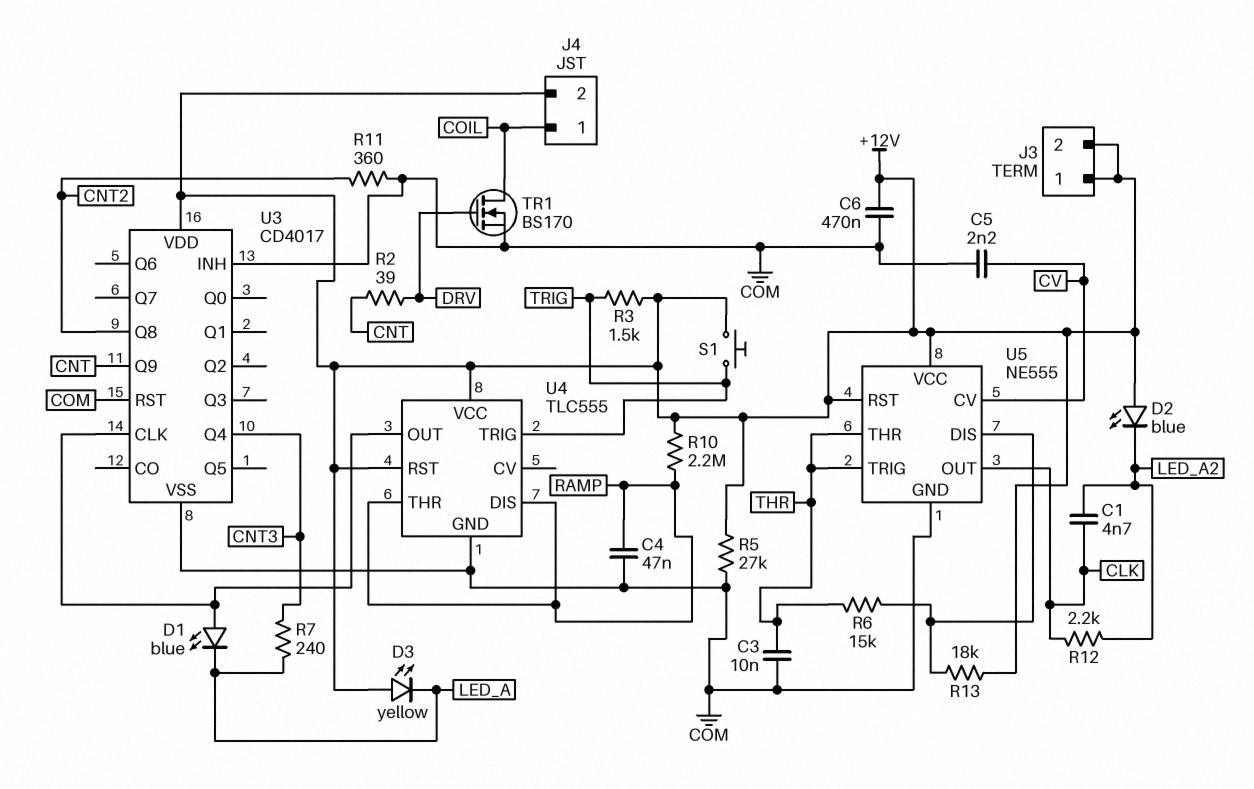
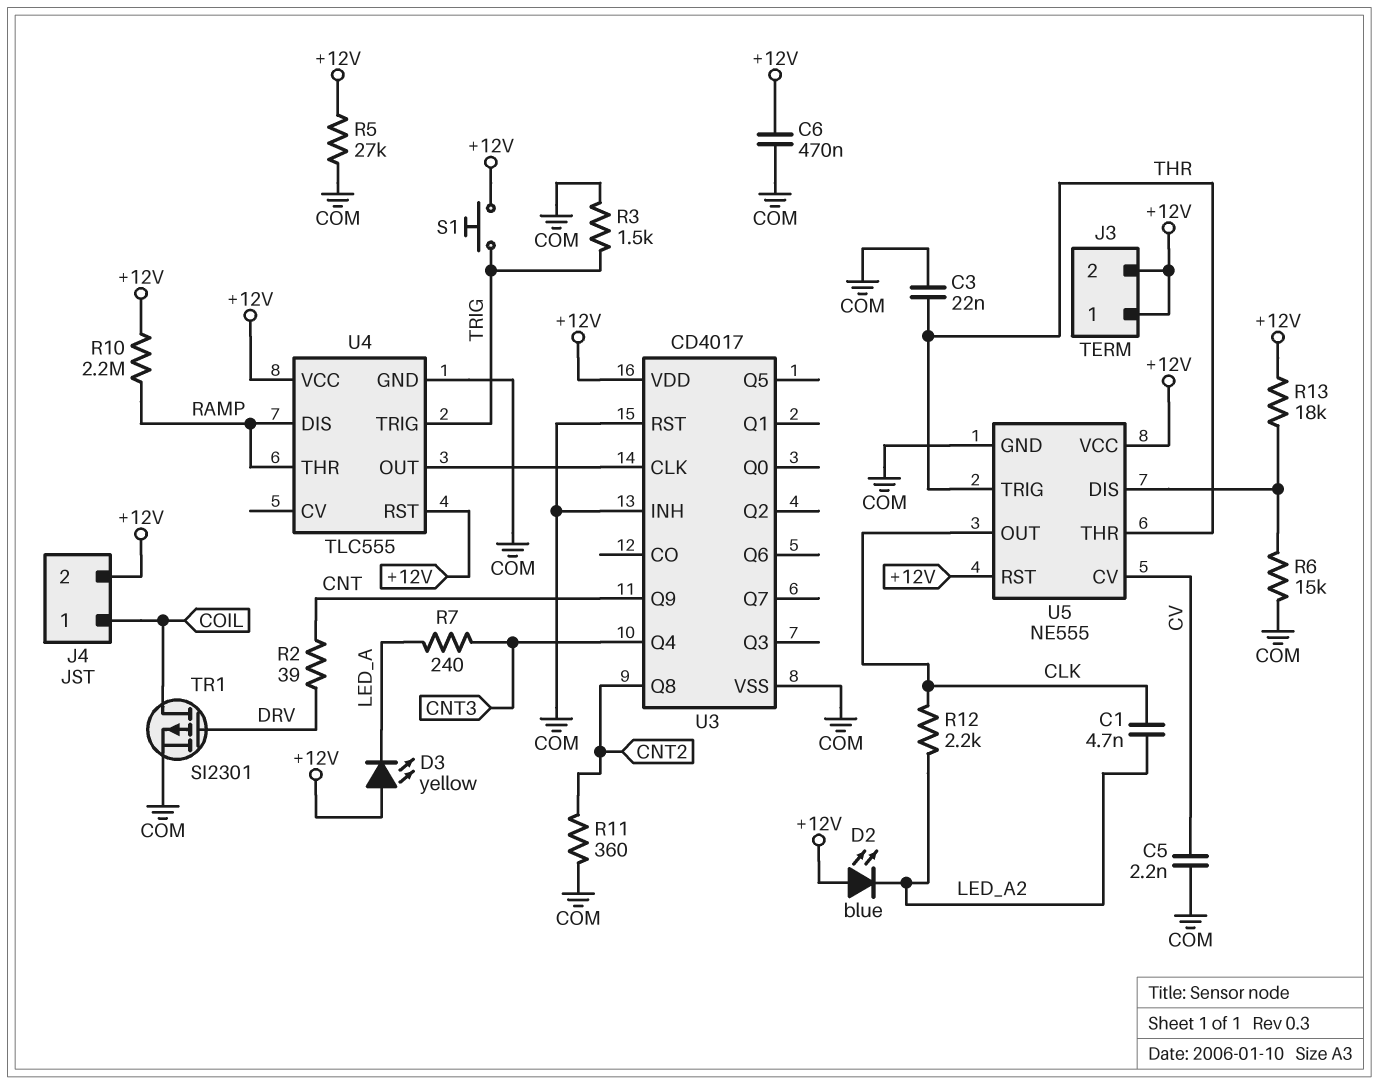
C3: 10nF (COM, THR) -> 22nF (COM, THR)
C4: 47nF (COM, RAMP) -> none
D1: LED blue (A U3/CLK, K LED_A) -> none
R3: 1.5k (+12V, TRIG) -> 1.5k (COM, TRIG)
R6: 15k (THR, U5/DIS) -> 15k (COM, U5/DIS)
TR1: NMOS BS170 (G DRV, D COIL, S COM) -> PMOS SI2301 (G DRV, D COIL, S COM)

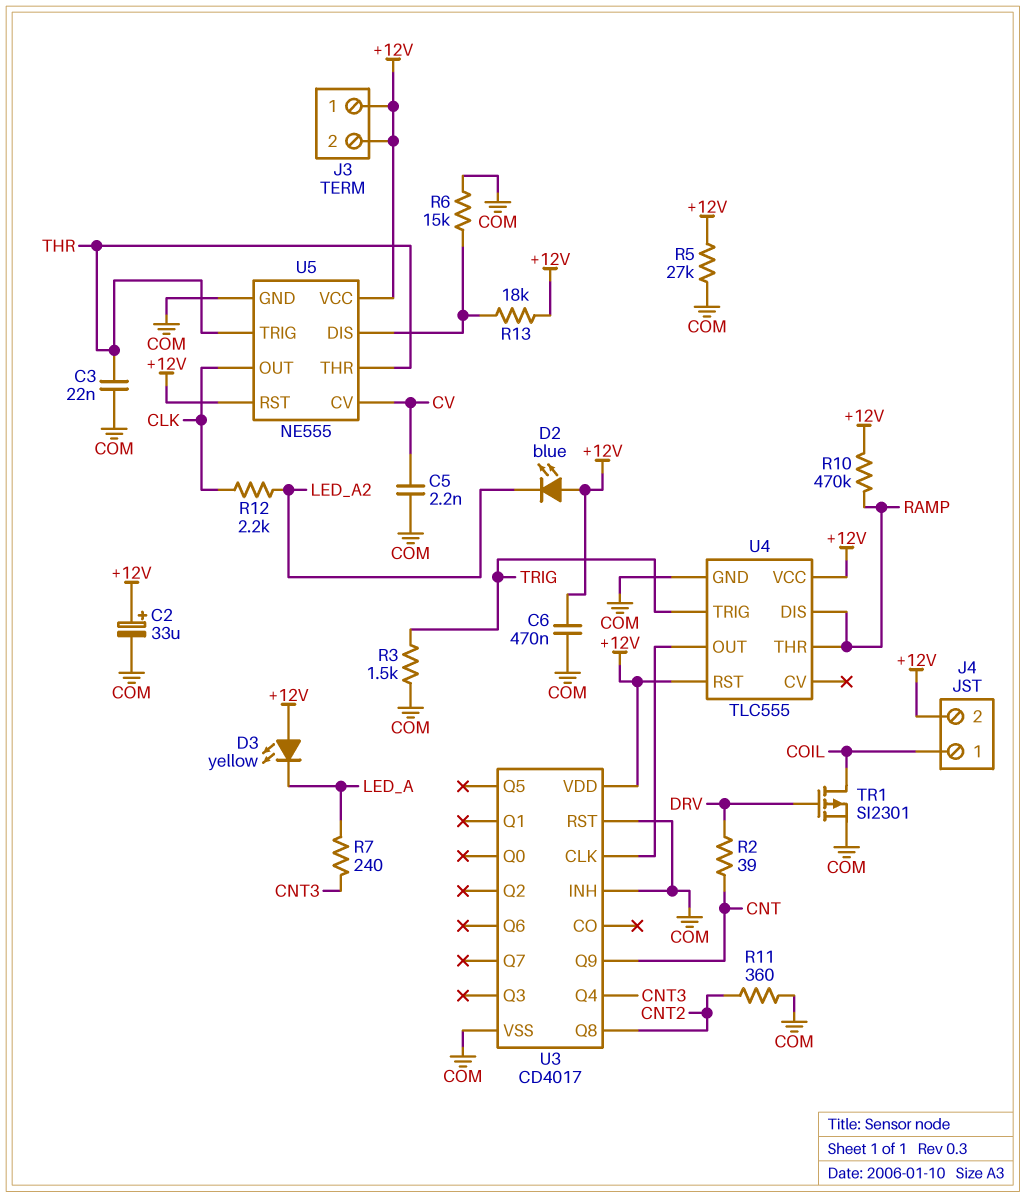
C1: 4.7nF (CLK, LED_A2) -> none
C2: none -> 33uF (plus +12V, minus COM)
R10: 2.2M (+12V, RAMP) -> 470k (+12V, RAMP)
S1: button (+12V, TRIG) -> none

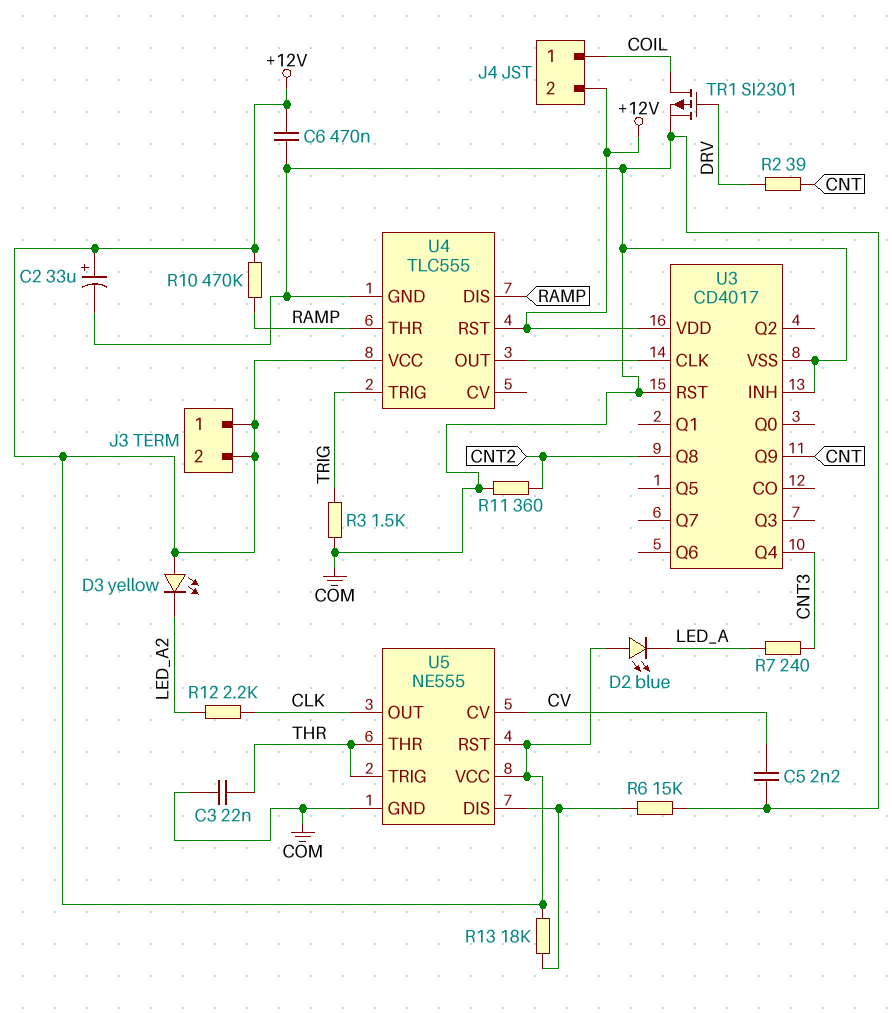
D2: LED blue (A +12V, K LED_A2) -> LED blue (A +12V, K LED_A)
D3: LED yellow (A +12V, K LED_A) -> LED yellow (A +12V, K LED_A2)
R5: 27k (+12V, COM) -> none

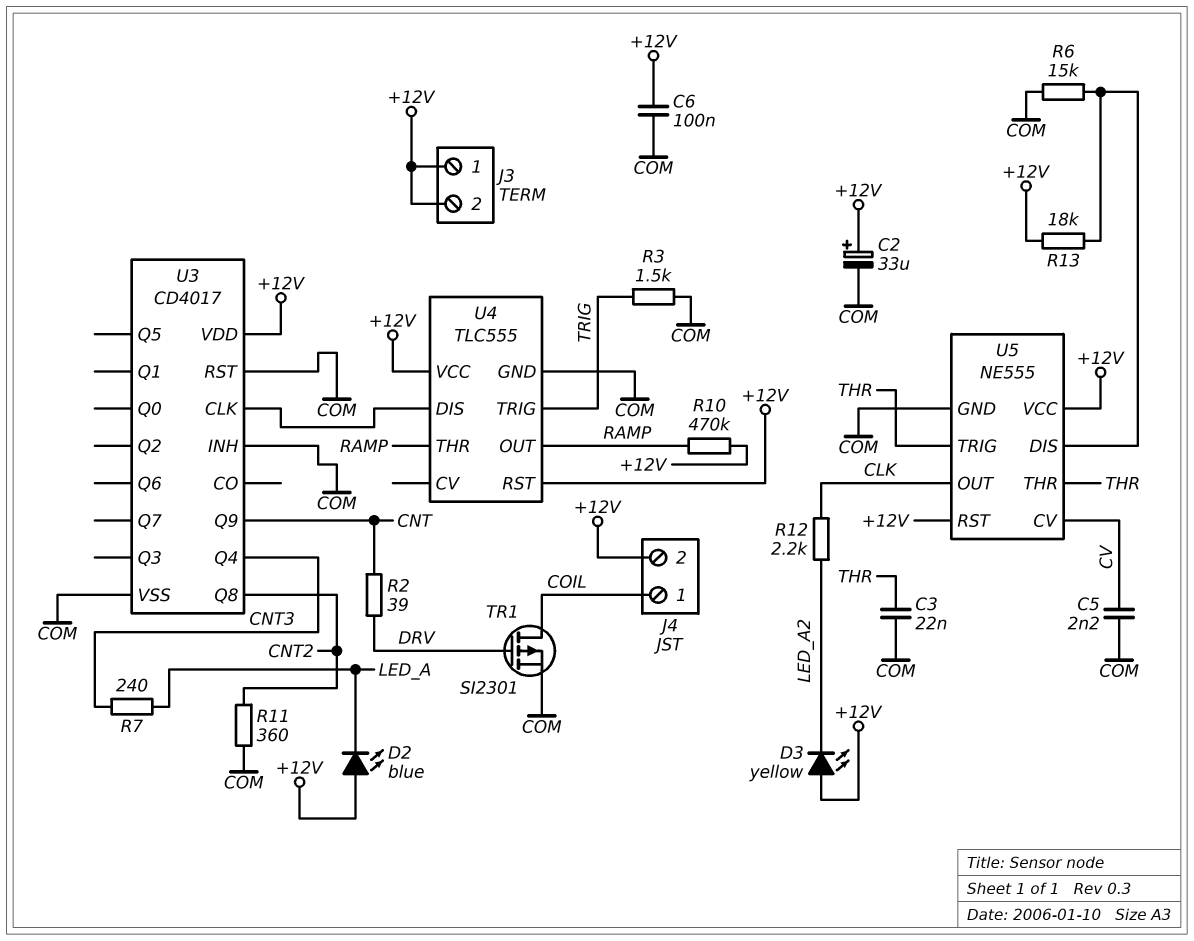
C6: 470nF (+12V, COM) -> 100nF (+12V, COM)
U4 pin DIS: RAMP -> U3/CLK
U4 pin OUT: U3/CLK -> RAMP

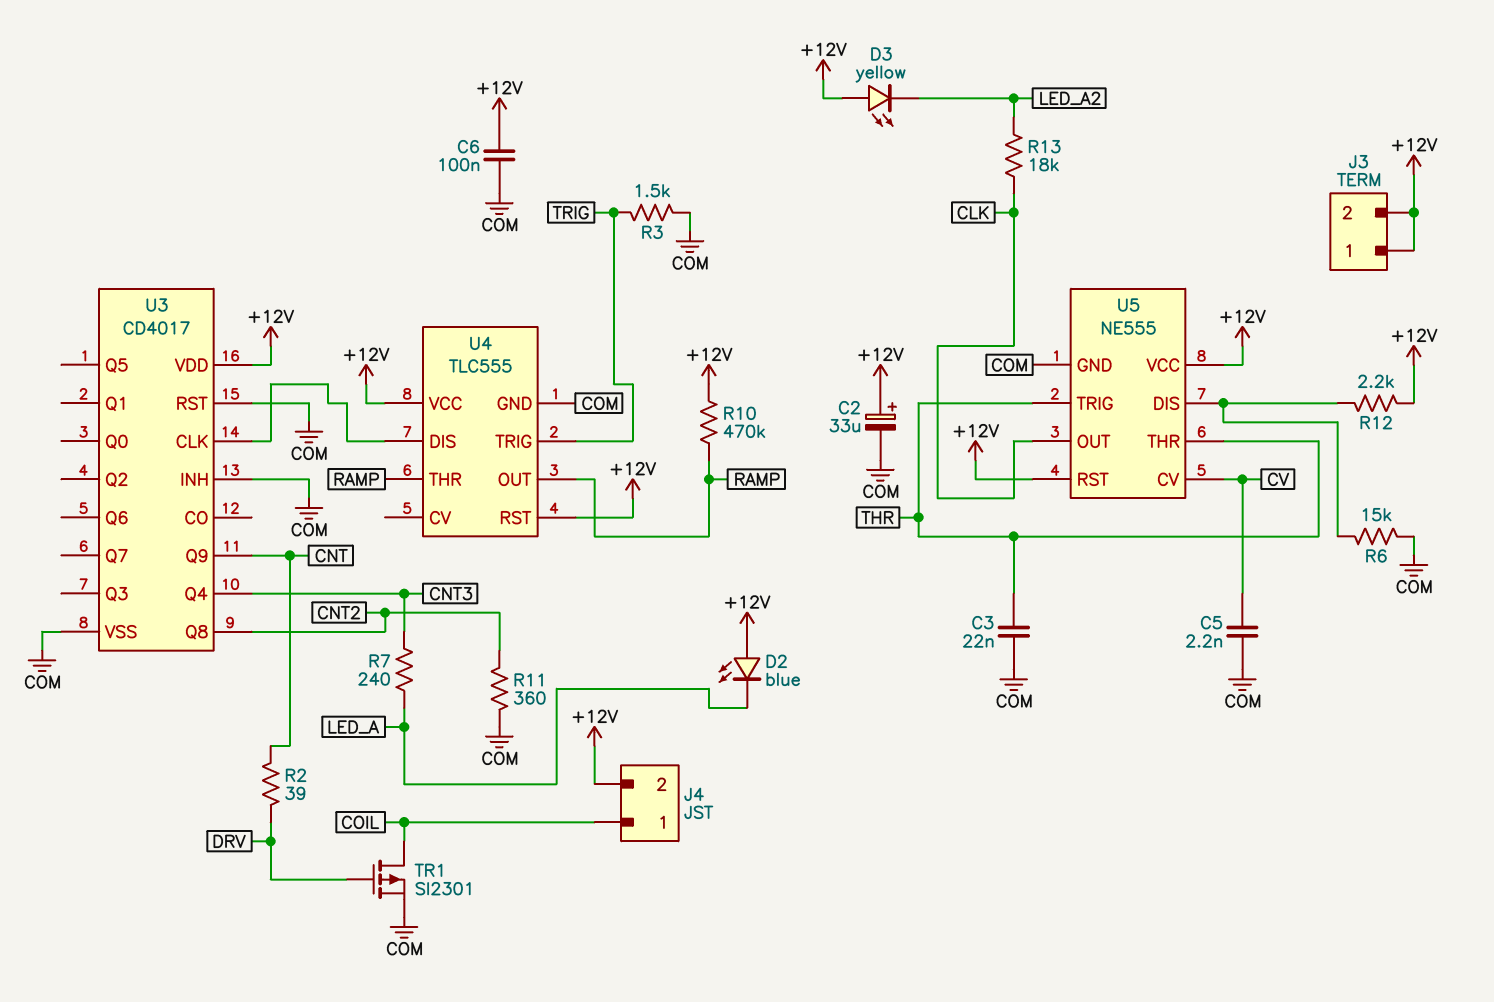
R12: 2.2k (CLK, LED_A2) -> 2.2k (+12V, U5/DIS)
R13: 18k (+12V, U5/DIS) -> 18k (CLK, LED_A2)

